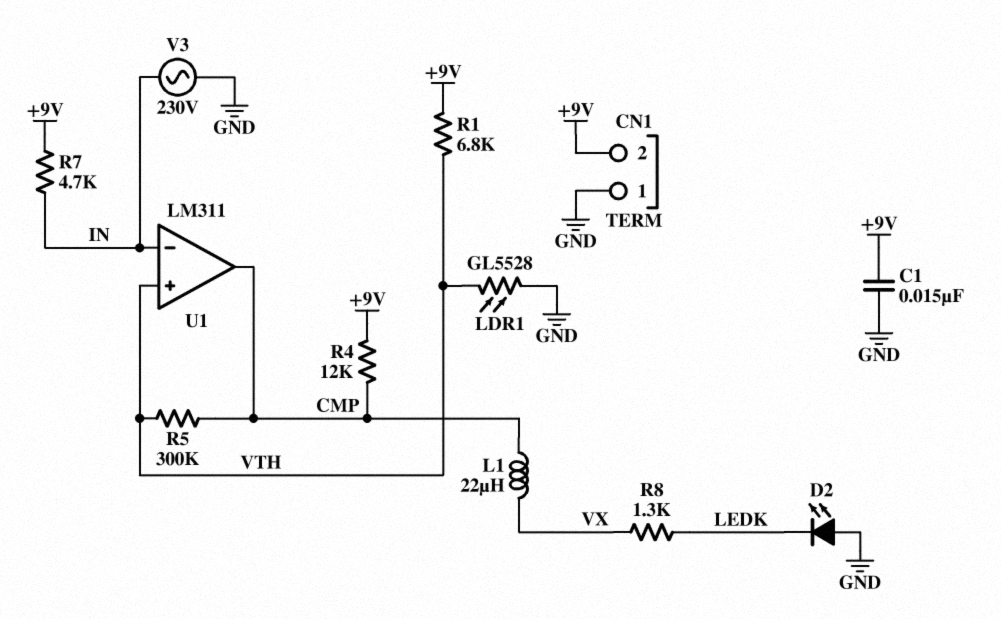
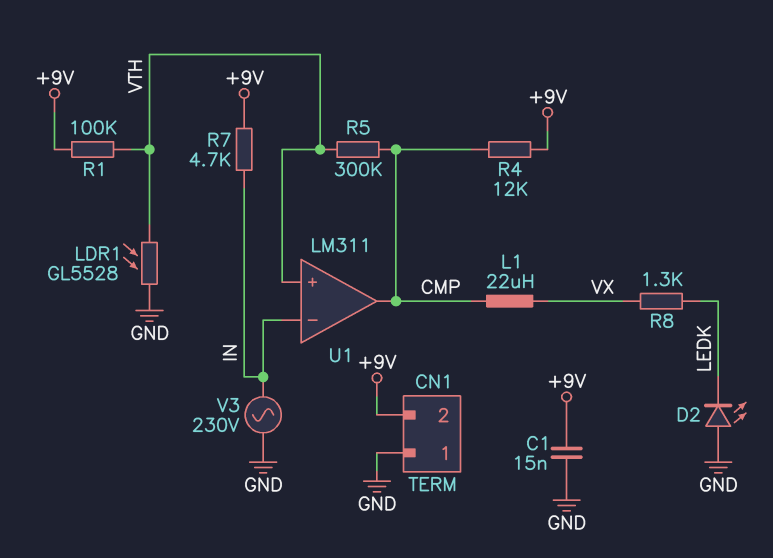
R1: 6.8k (+9V, VTH) -> 100k (+9V, VTH)

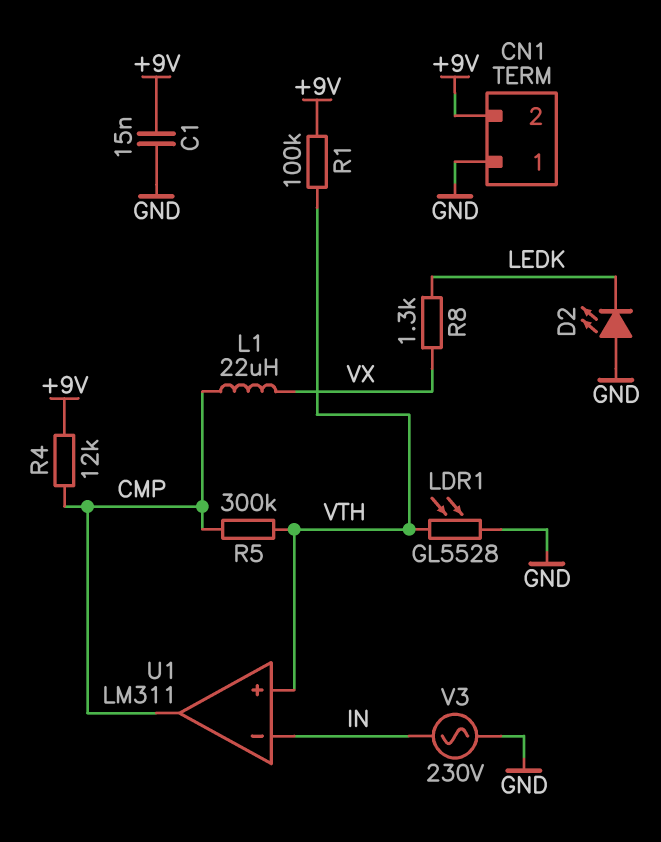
R7: 4.7k (+9V, IN) -> none

